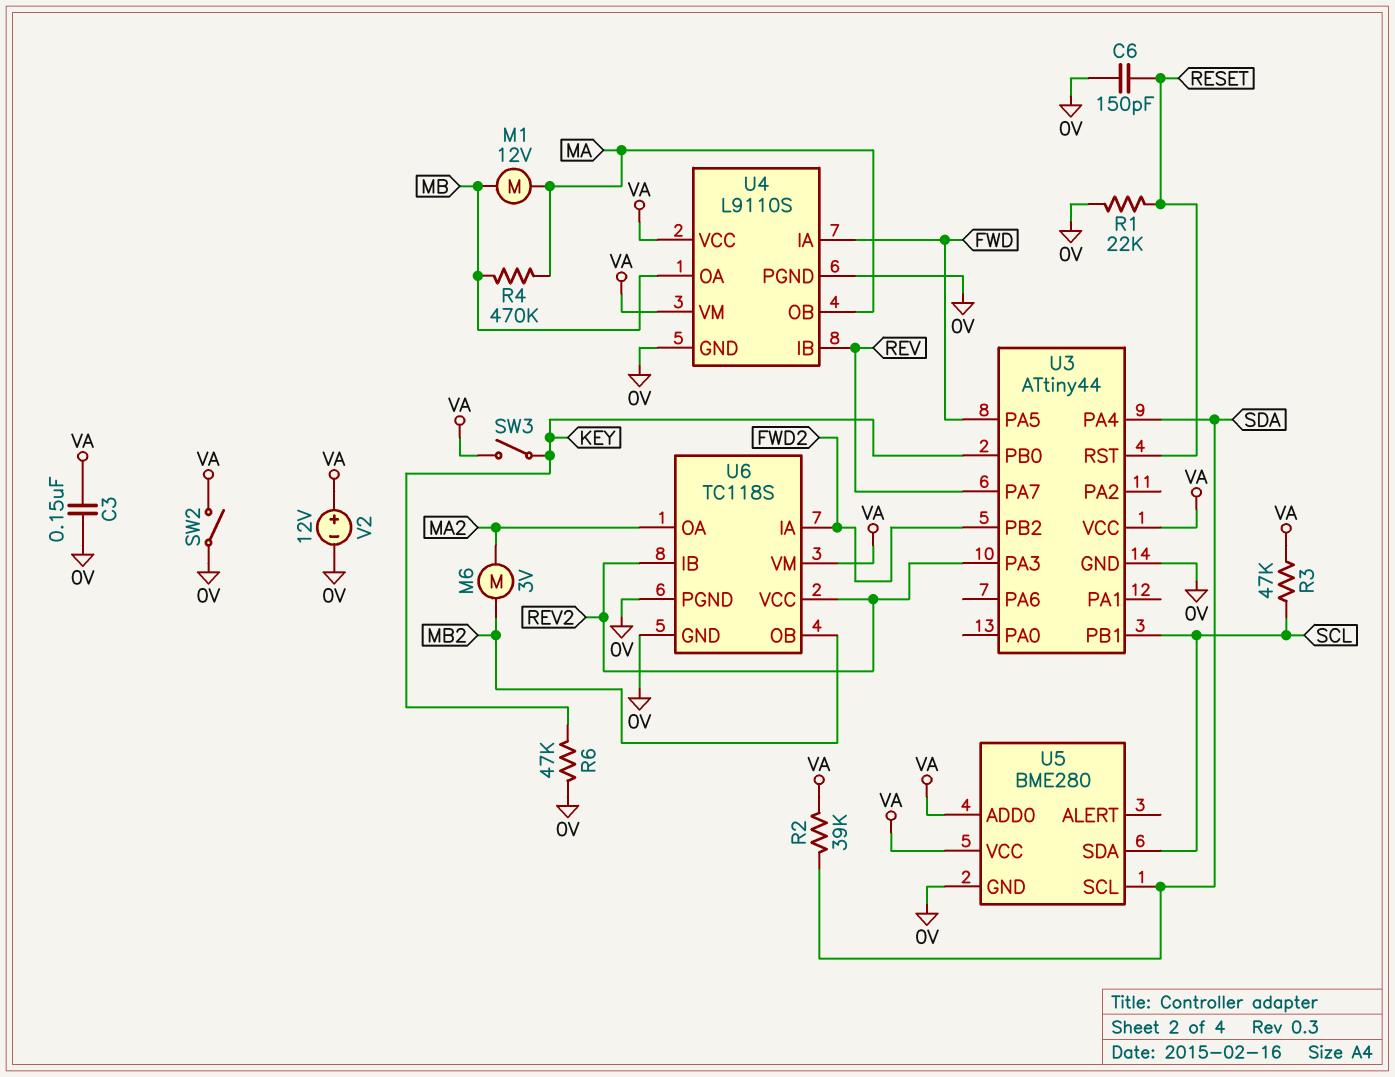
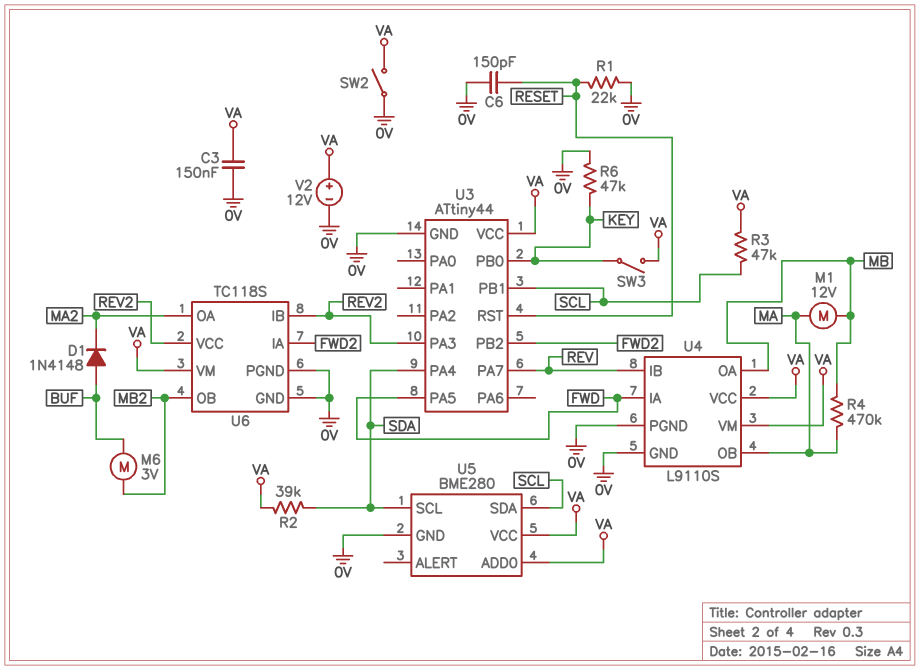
D1: none -> diode 1N4148 (A BUF, K MA2)
M6: motor 3V (MA2, MB2) -> motor 3V (BUF, MB2)

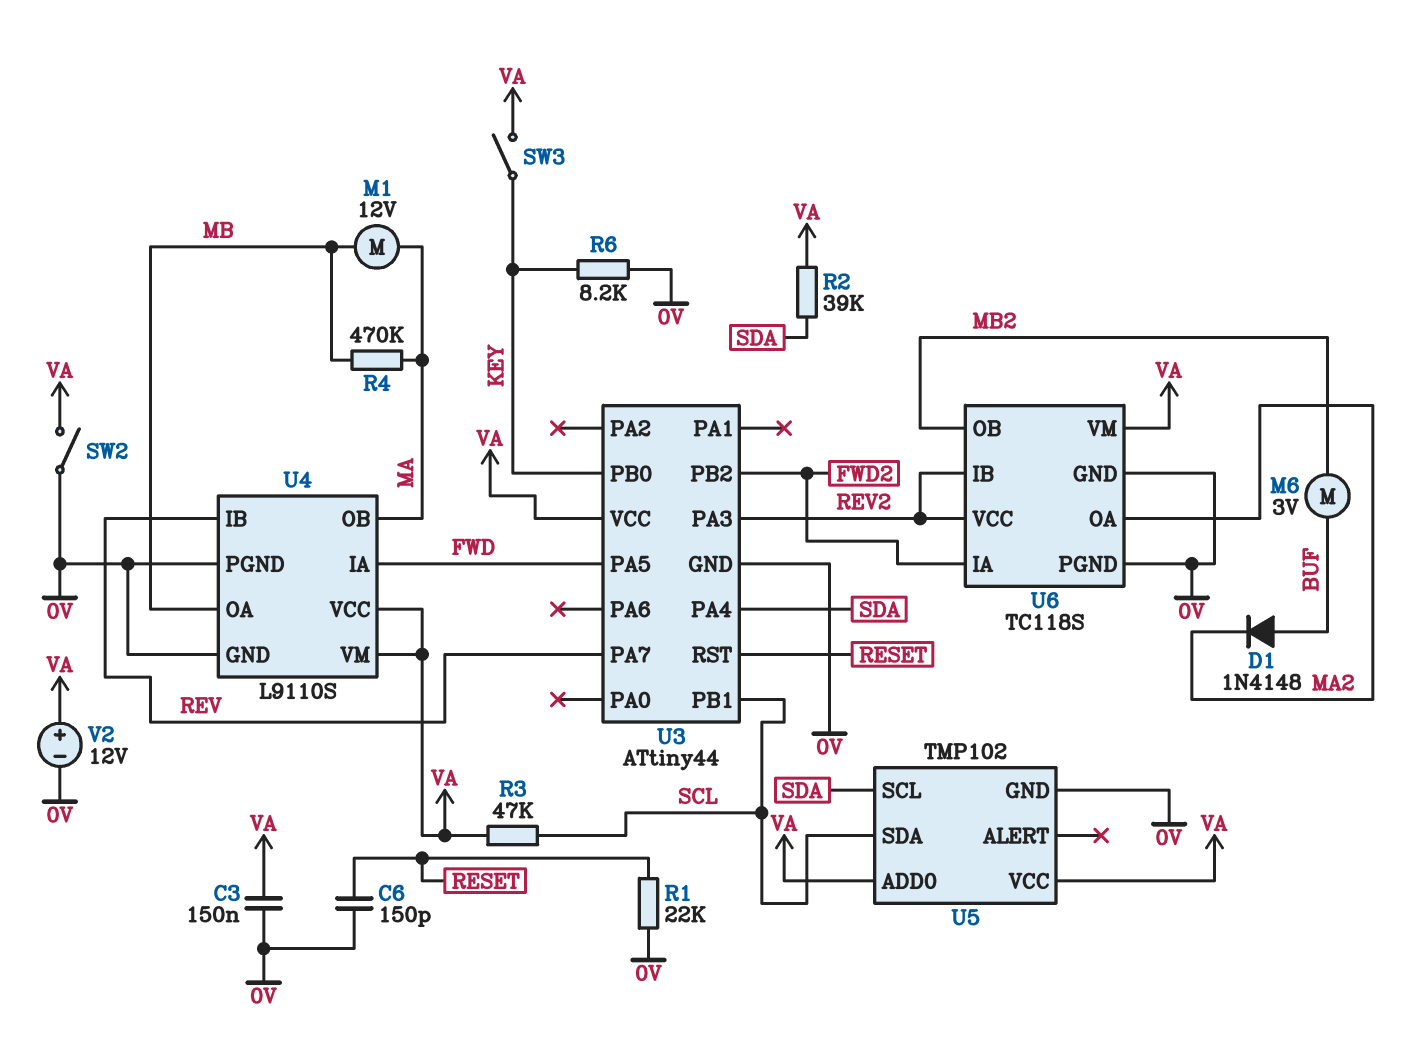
R6: 47k (0V, KEY) -> 8.2k (0V, KEY)
U5: BME280 -> TMP102

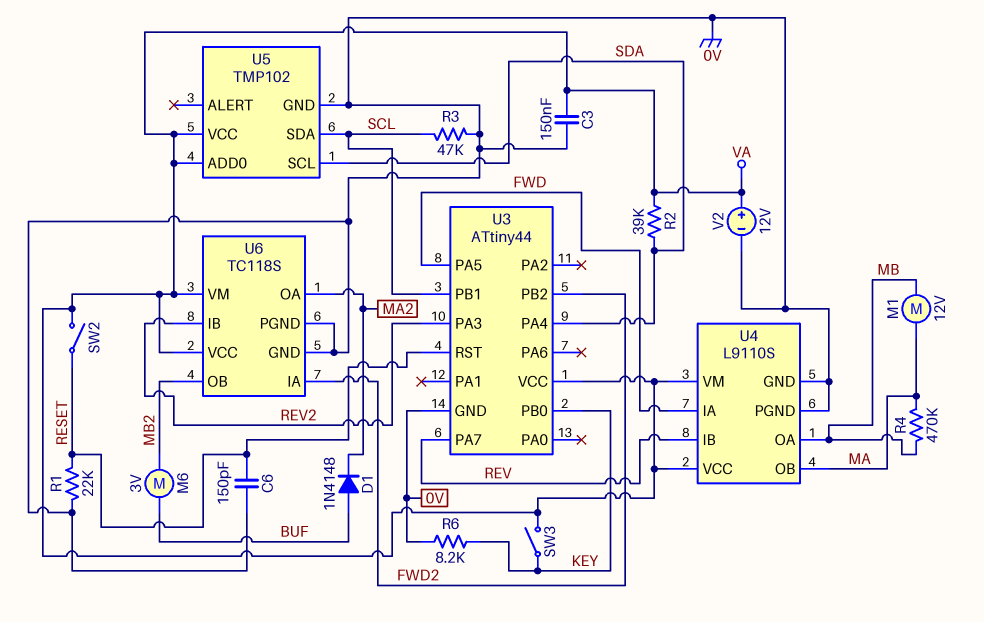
R3: 47k (SCL, VA) -> 47k (0V, SCL)
SW2: switch (0V, VA) -> switch (RESET, VA)
U6 pin VCC: REV2 -> VA

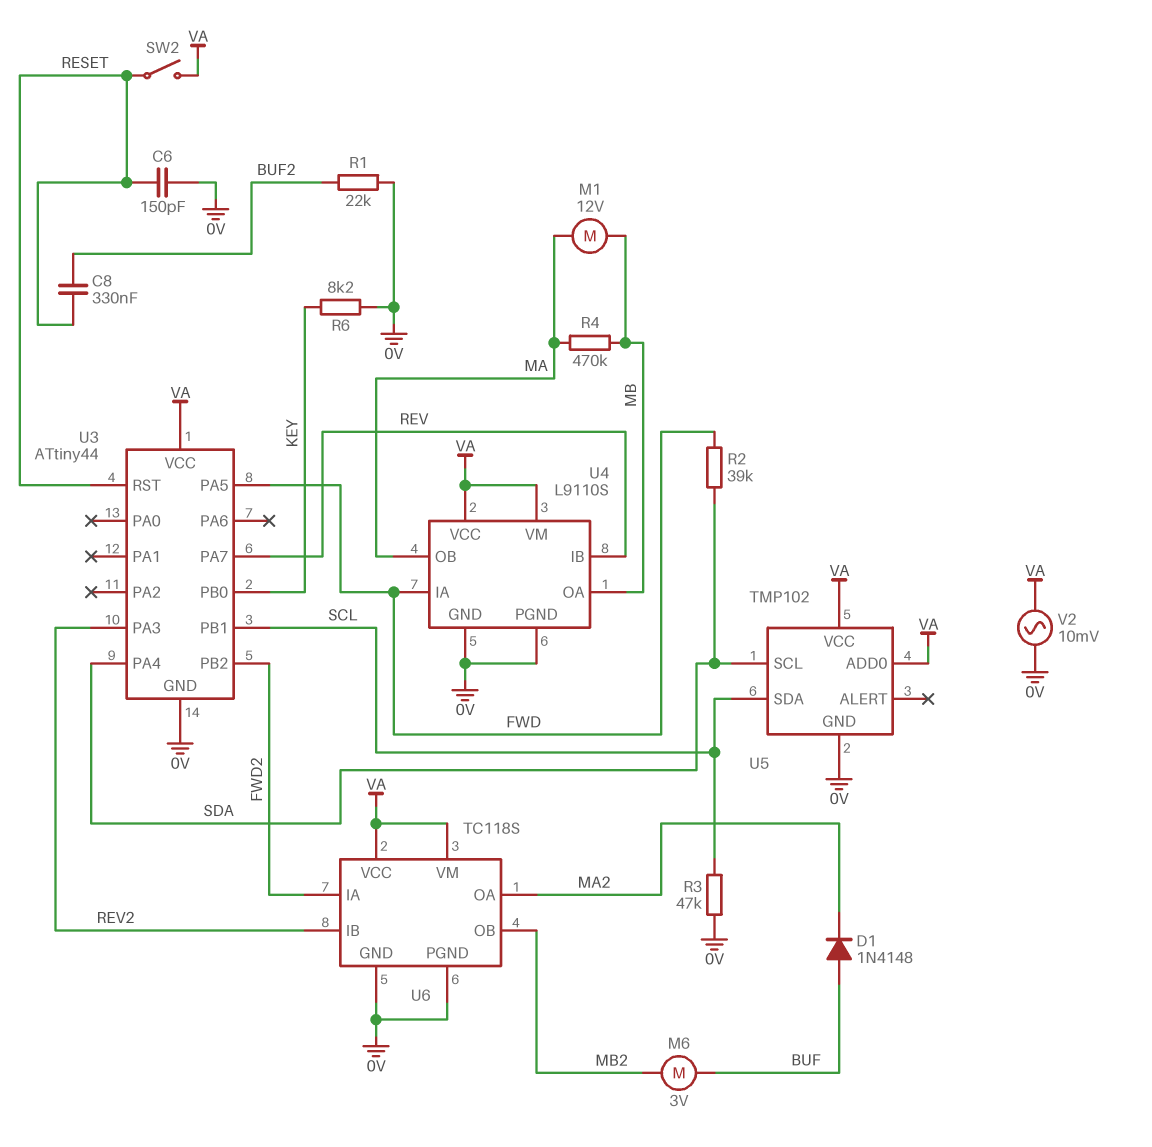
C3: 150nF (0V, VA) -> none
C8: none -> 330nF (BUF2, RESET)
R1: 22k (0V, RESET) -> 22k (0V, BUF2)
R2: 39k (SDA, VA) -> 39k (FWD, SDA)
SW3: switch (KEY, VA) -> none
V2: 12V (plus VA, minus 0V) -> AC 10mV (0V, VA)

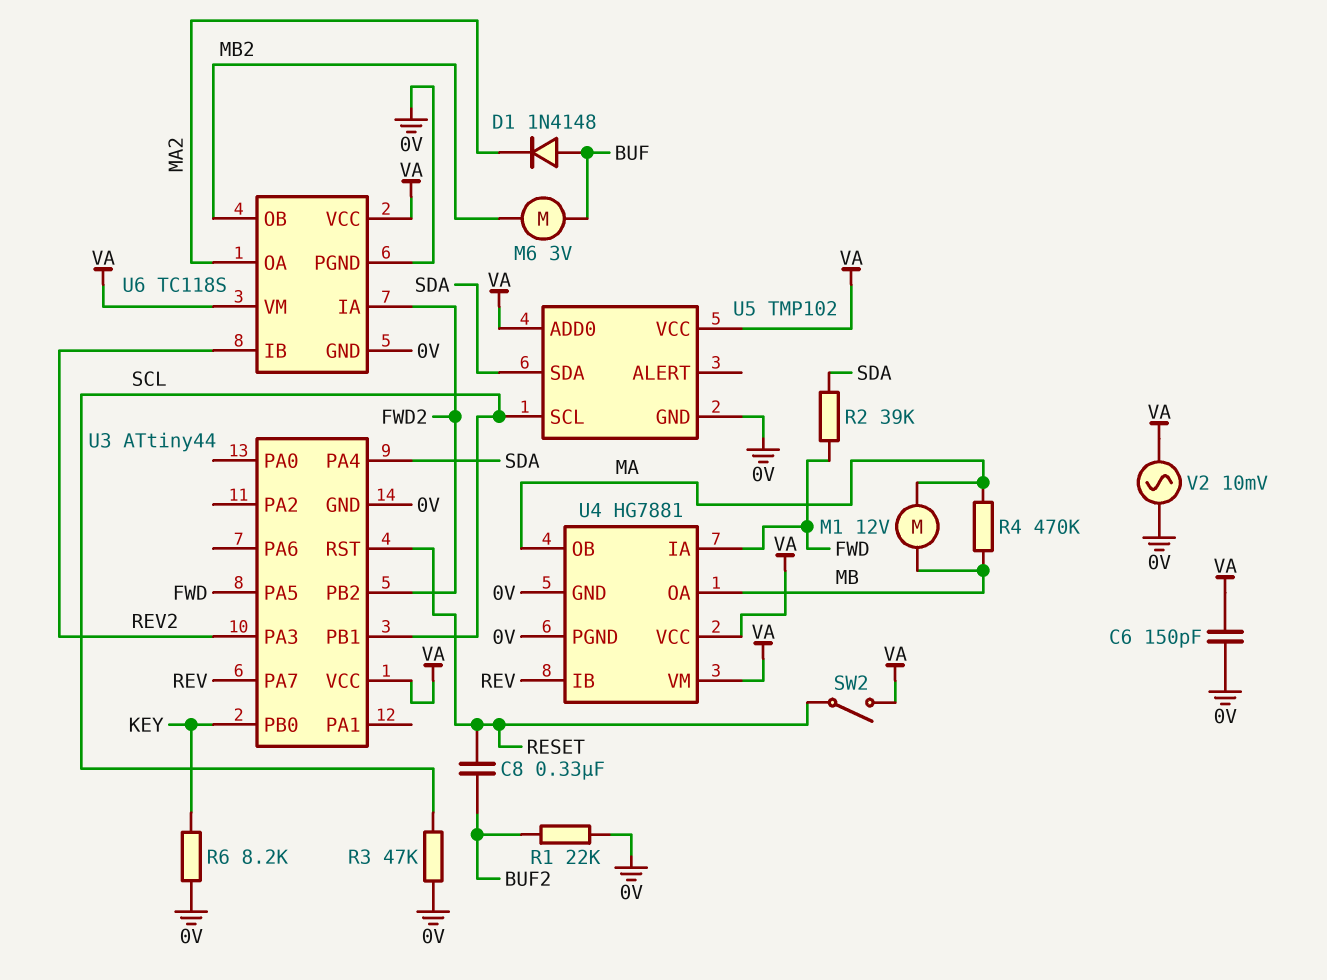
C6: 150pF (0V, RESET) -> 150pF (0V, VA)
U4: L9110S -> HG7881
U5 pin SCL: SDA -> SCL
U5 pin SDA: SCL -> SDA

